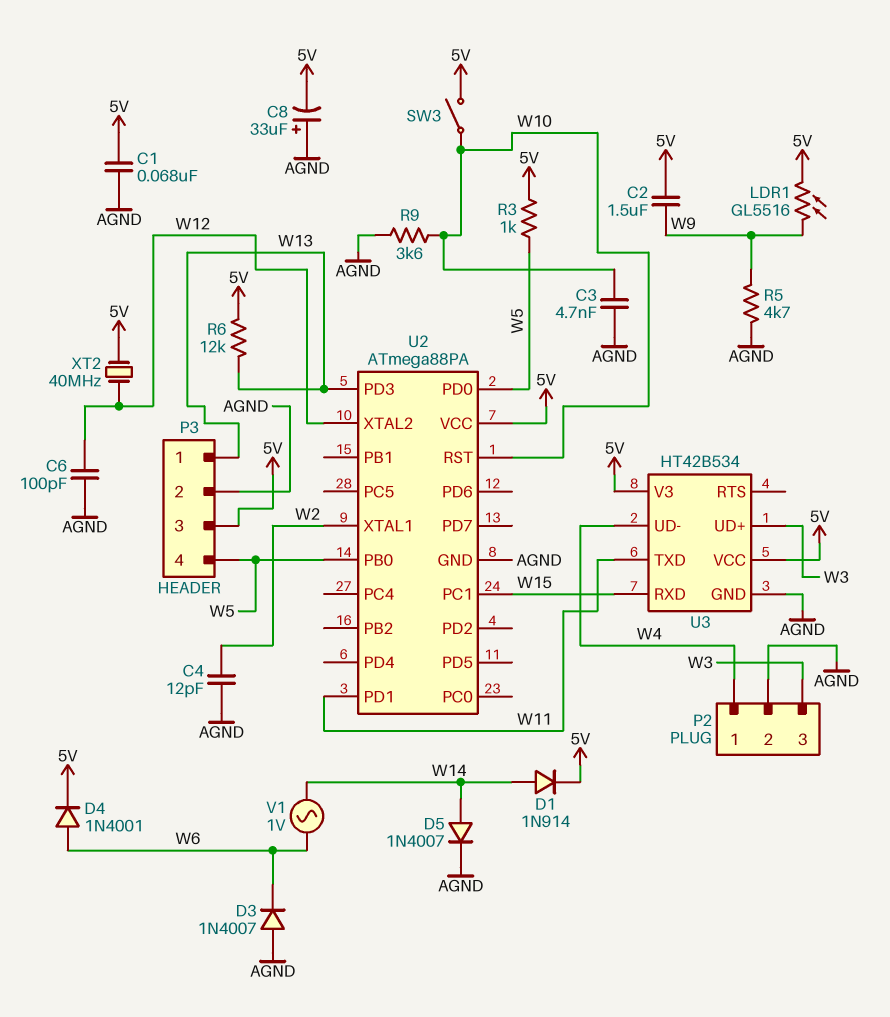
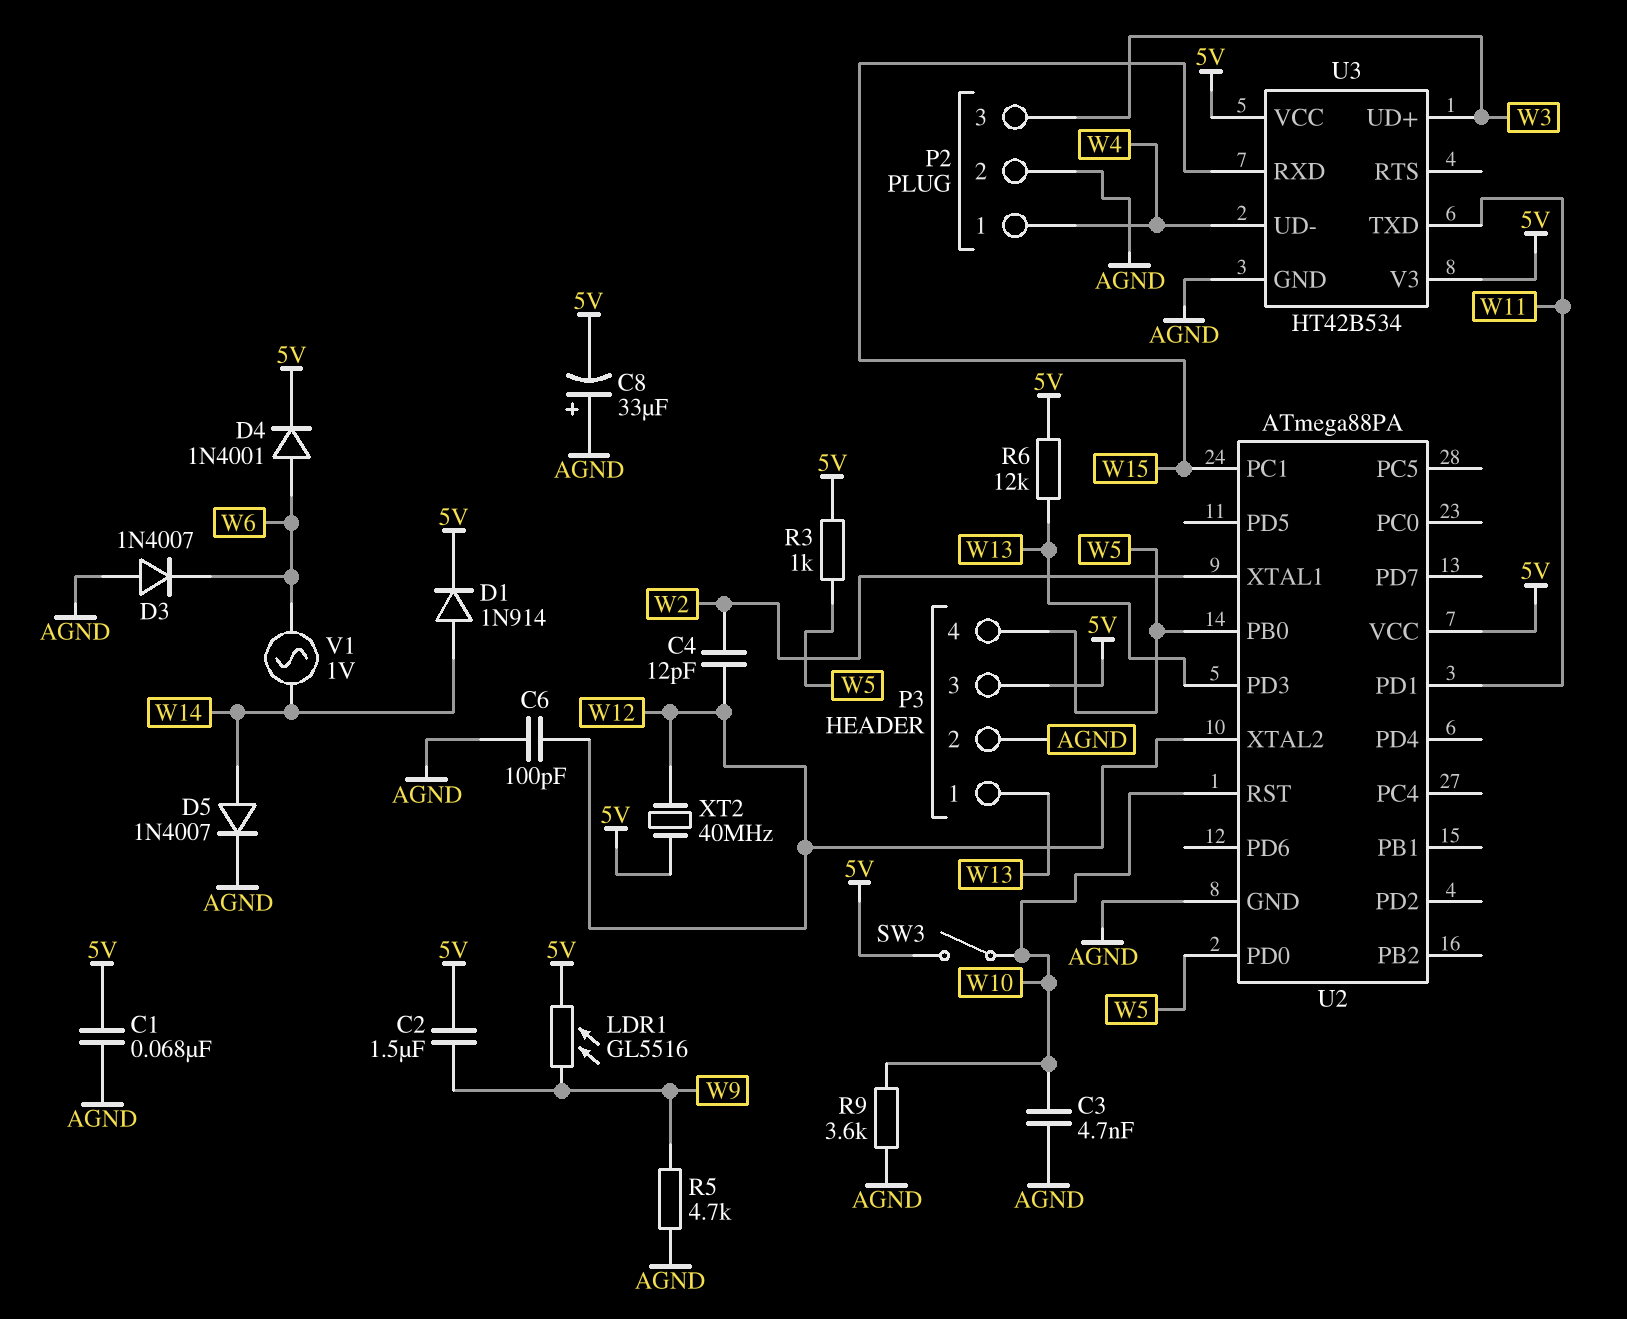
C4: 12pF (AGND, W2) -> 12pF (W2, W12)

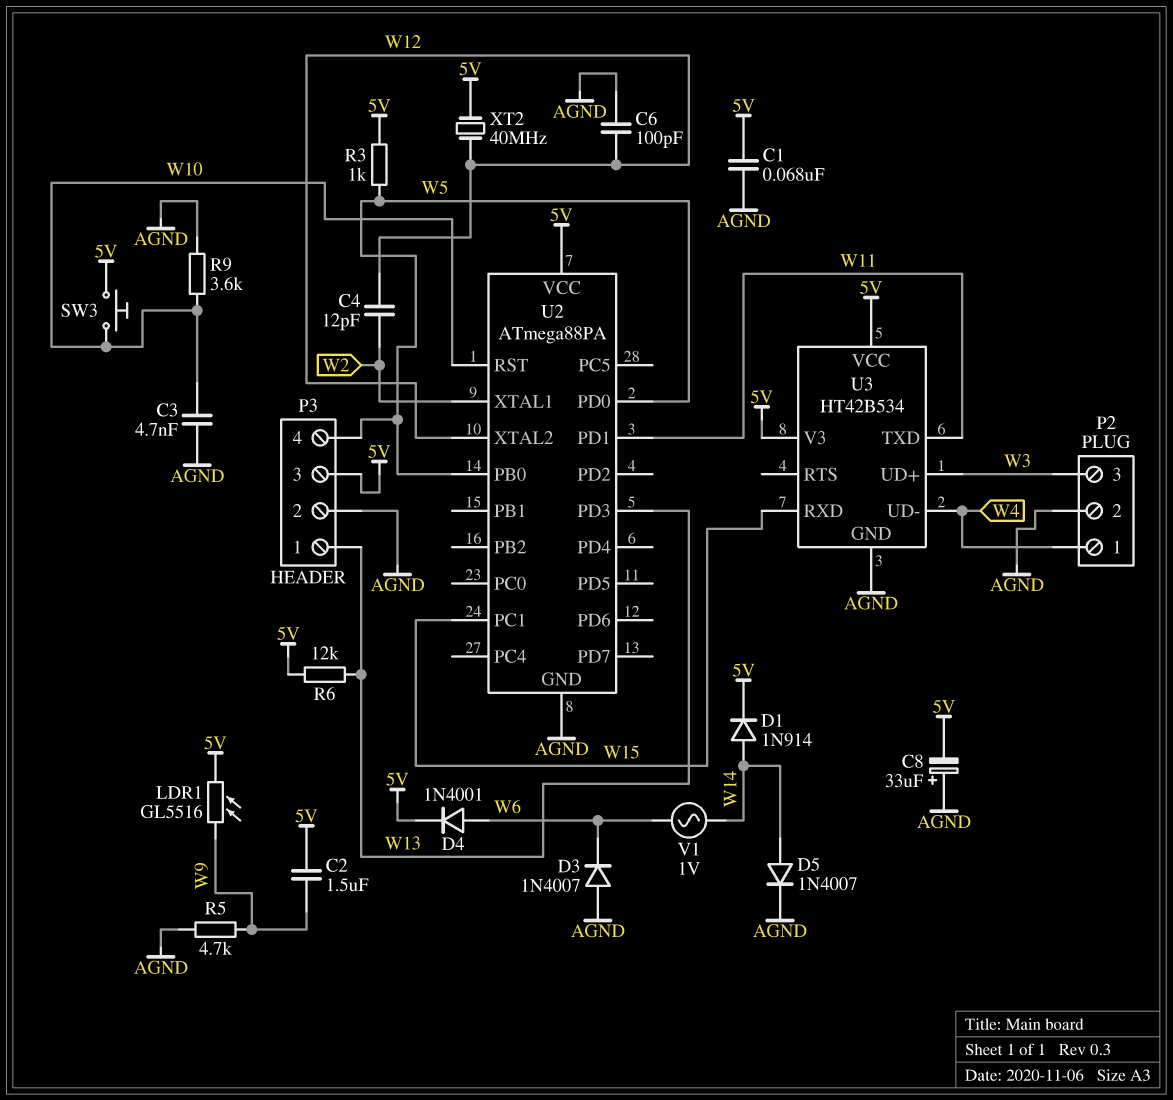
SW3: switch (5V, W10) -> button (5V, W10)

